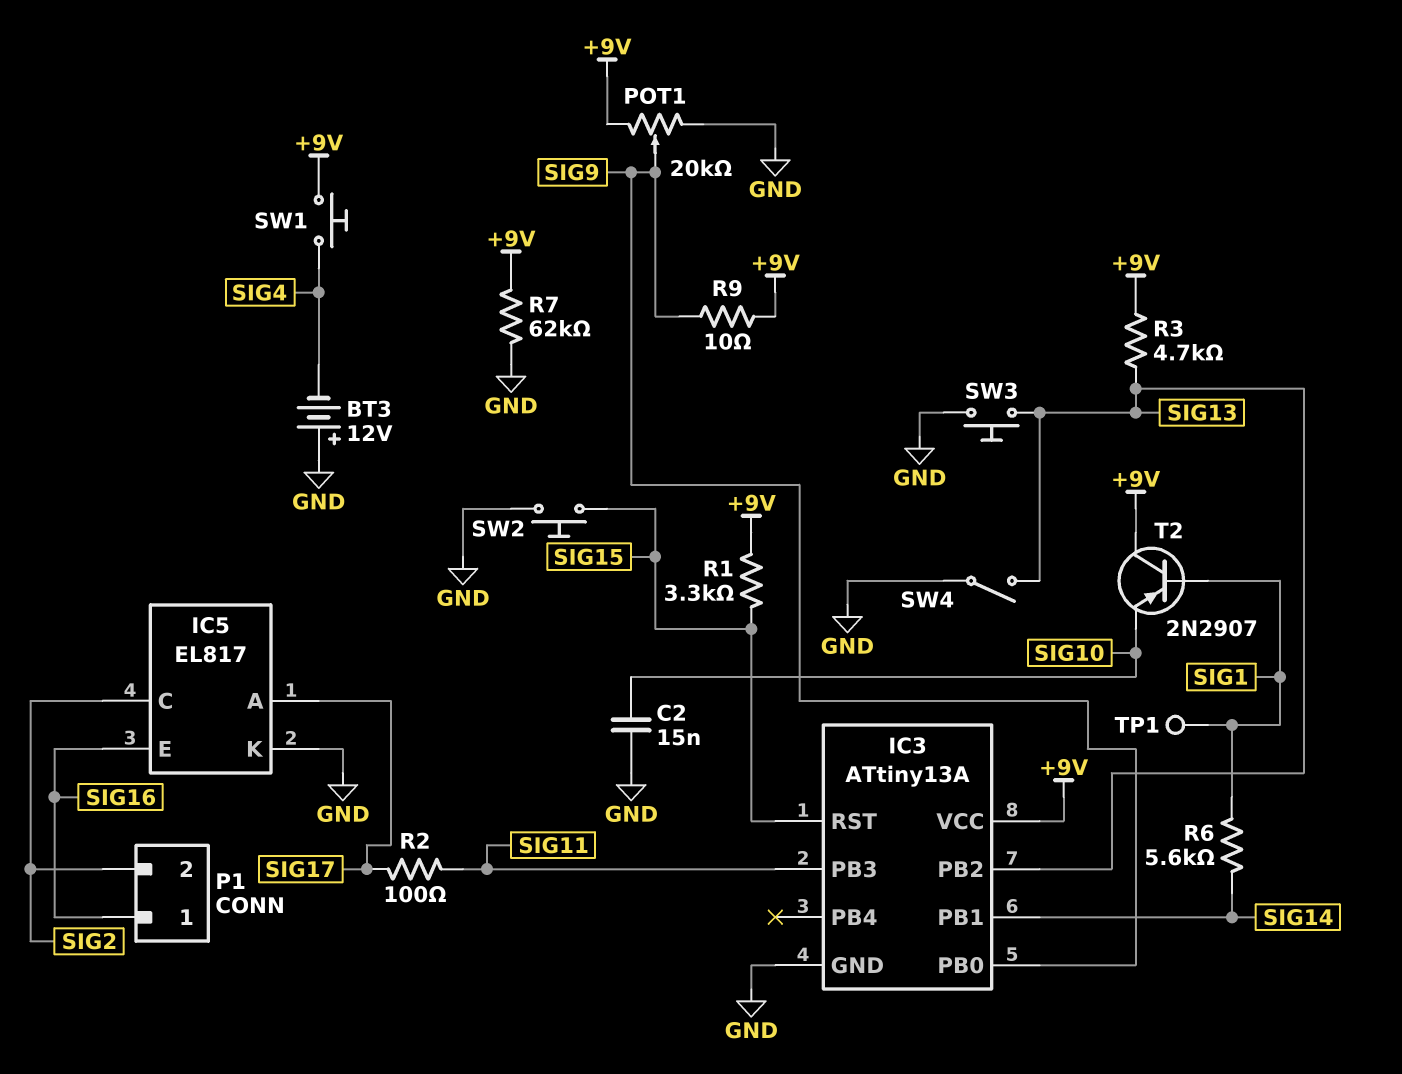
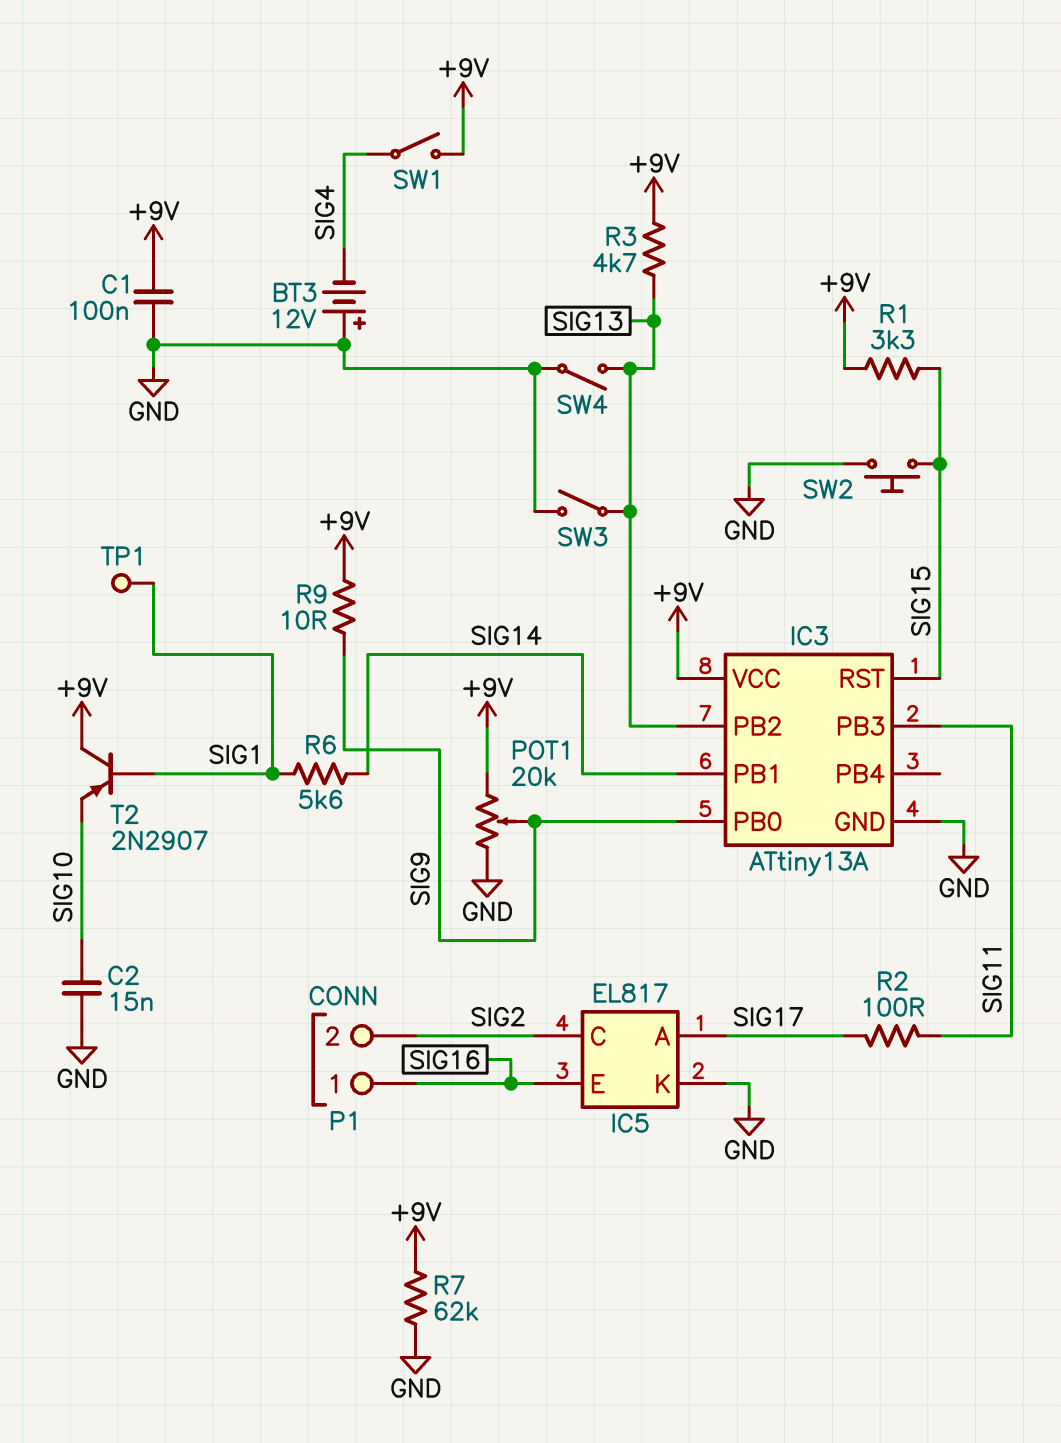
C1: none -> 100nF (+9V, GND)
SW1: button (+9V, SIG4) -> switch (+9V, SIG4)
SW3: button (GND, SIG13) -> switch (GND, SIG13)

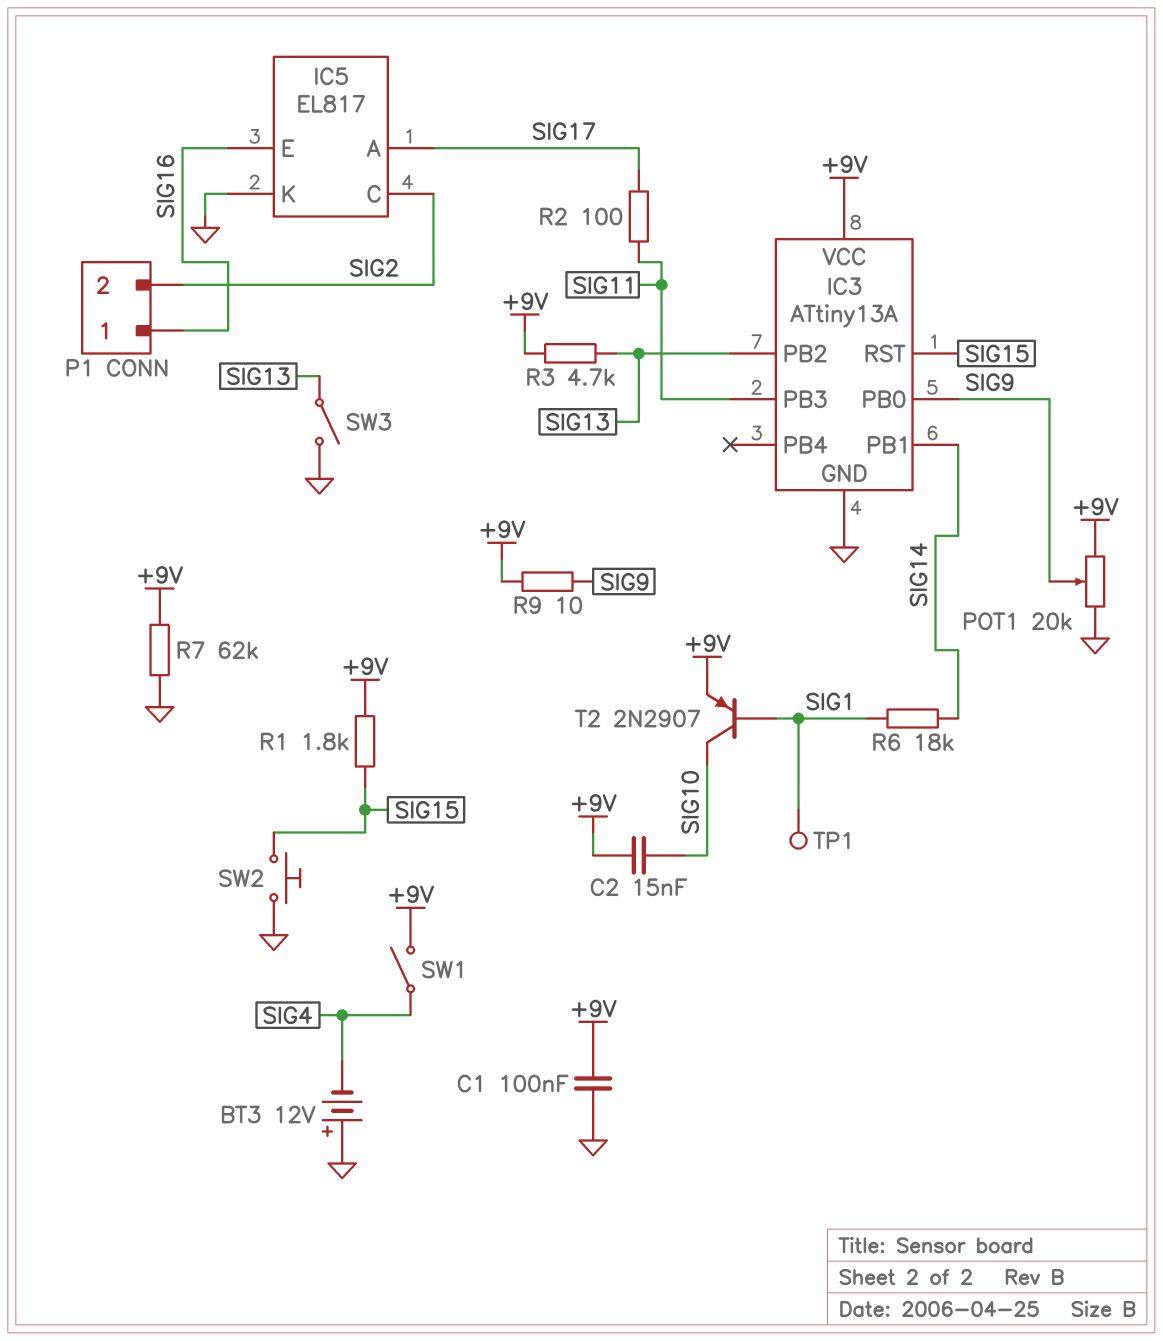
C2: 15nF (GND, SIG10) -> 15nF (+9V, SIG10)
R1: 3.3k (+9V, SIG15) -> 1.8k (+9V, SIG15)
R6: 5.6k (SIG1, SIG14) -> 18k (SIG1, SIG14)
SW4: switch (GND, SIG13) -> none
T2: PNP 2N2907 (B SIG1, C +9V, E SIG10) -> PNP 2N2907 (B SIG1, C SIG10, E +9V)

